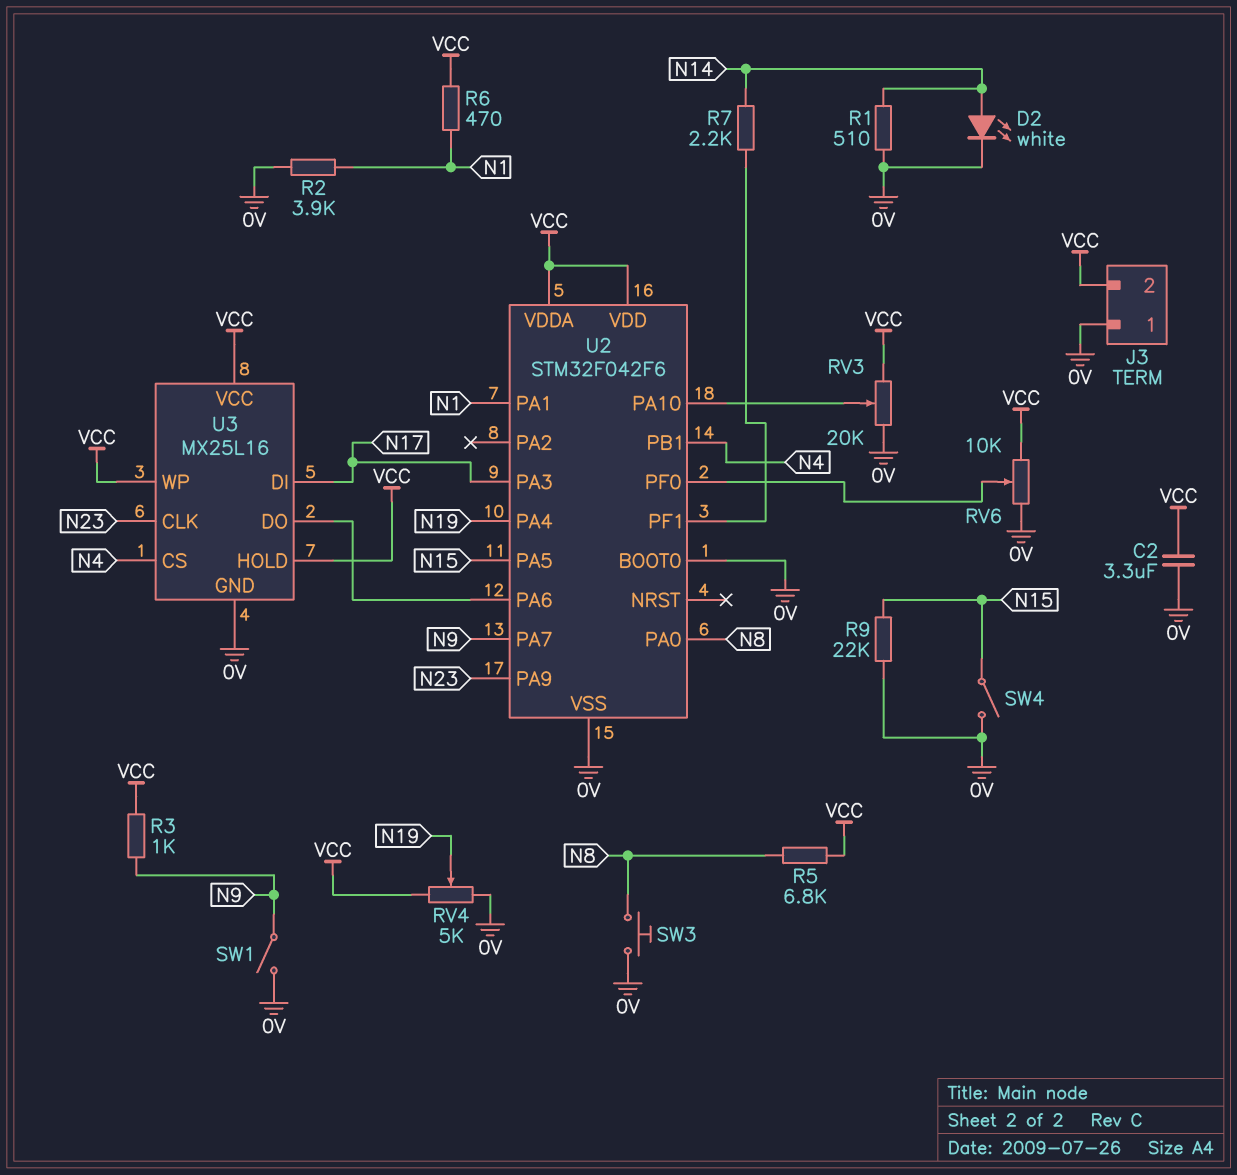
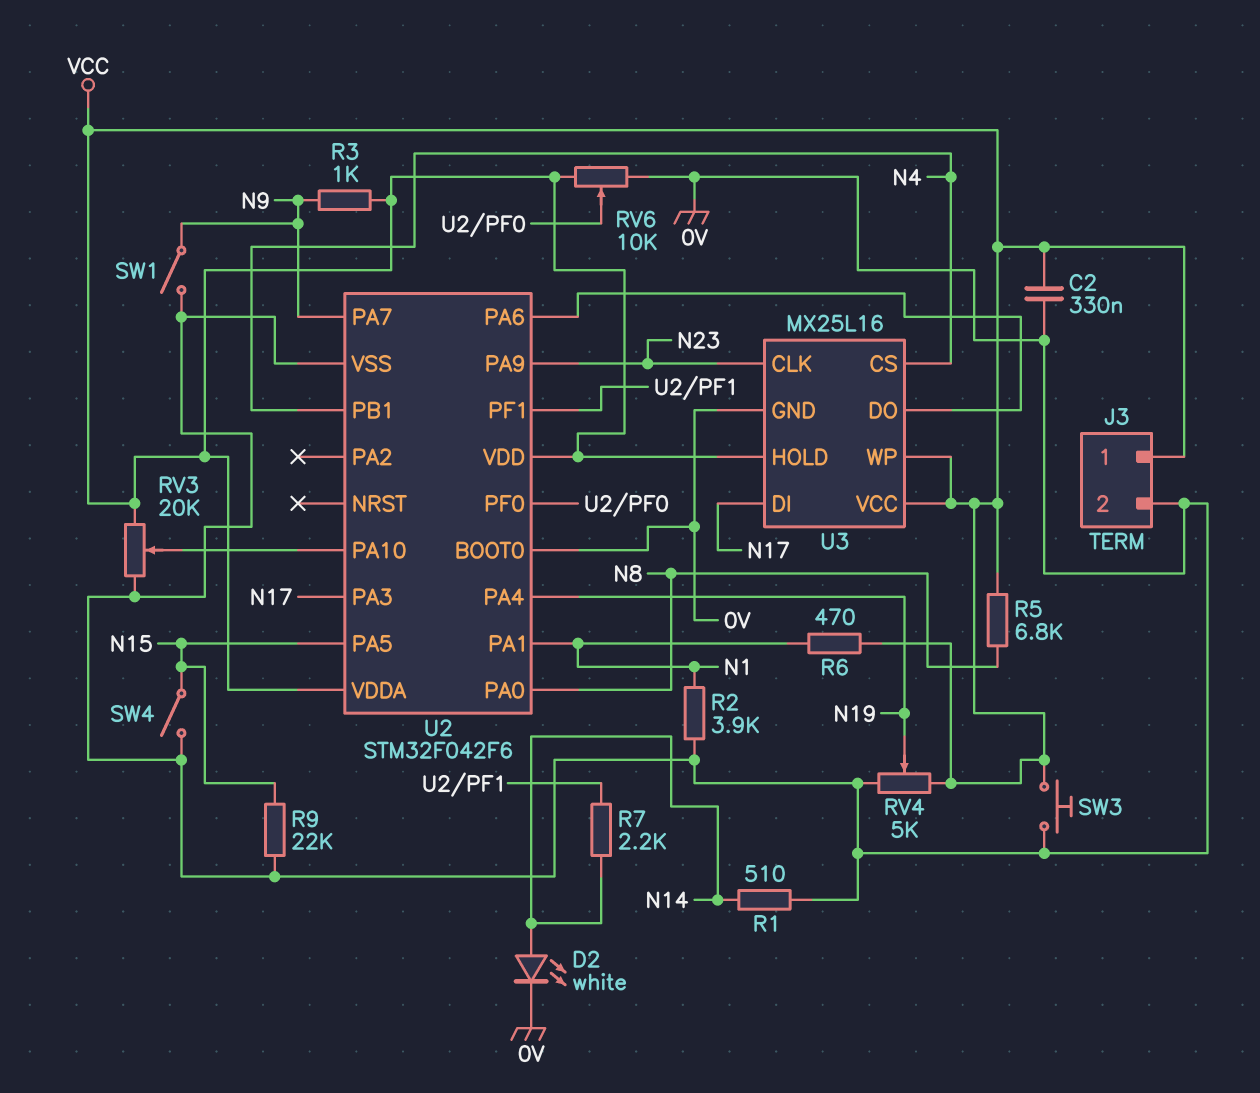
C2: 3.3uF (0V, VCC) -> 330nF (0V, VCC)
J3 pin 1: 0V -> VCC
J3 pin 2: VCC -> 0V
SW3: button (0V, N8) -> button (0V, VCC)

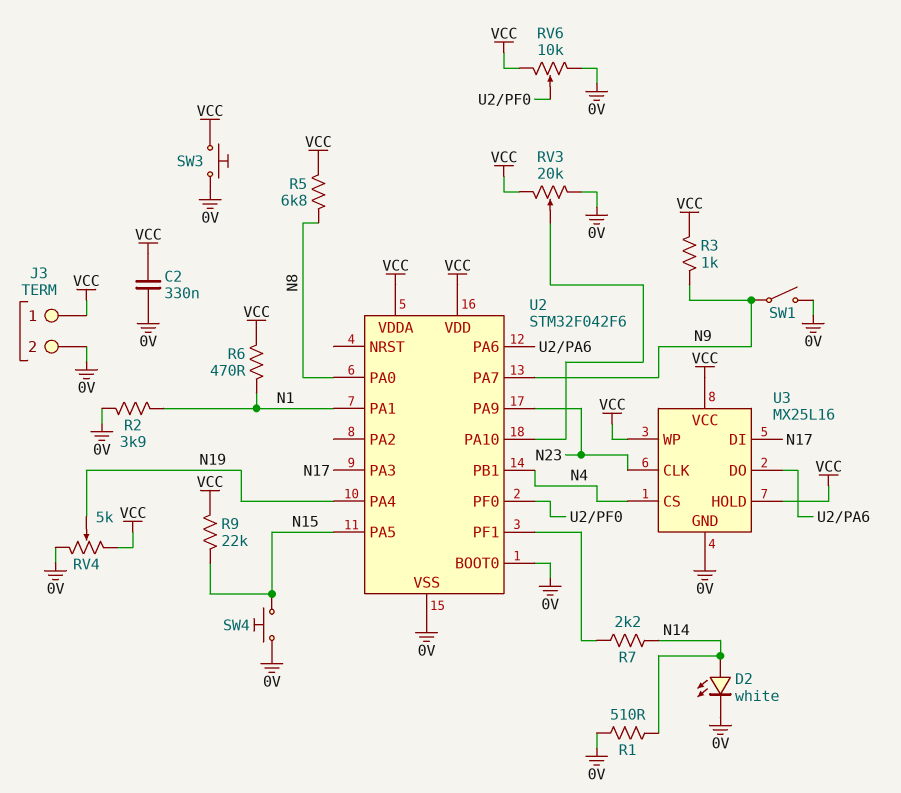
R9: 22k (0V, N15) -> 22k (N15, VCC)
SW4: switch (0V, N15) -> button (0V, N15)

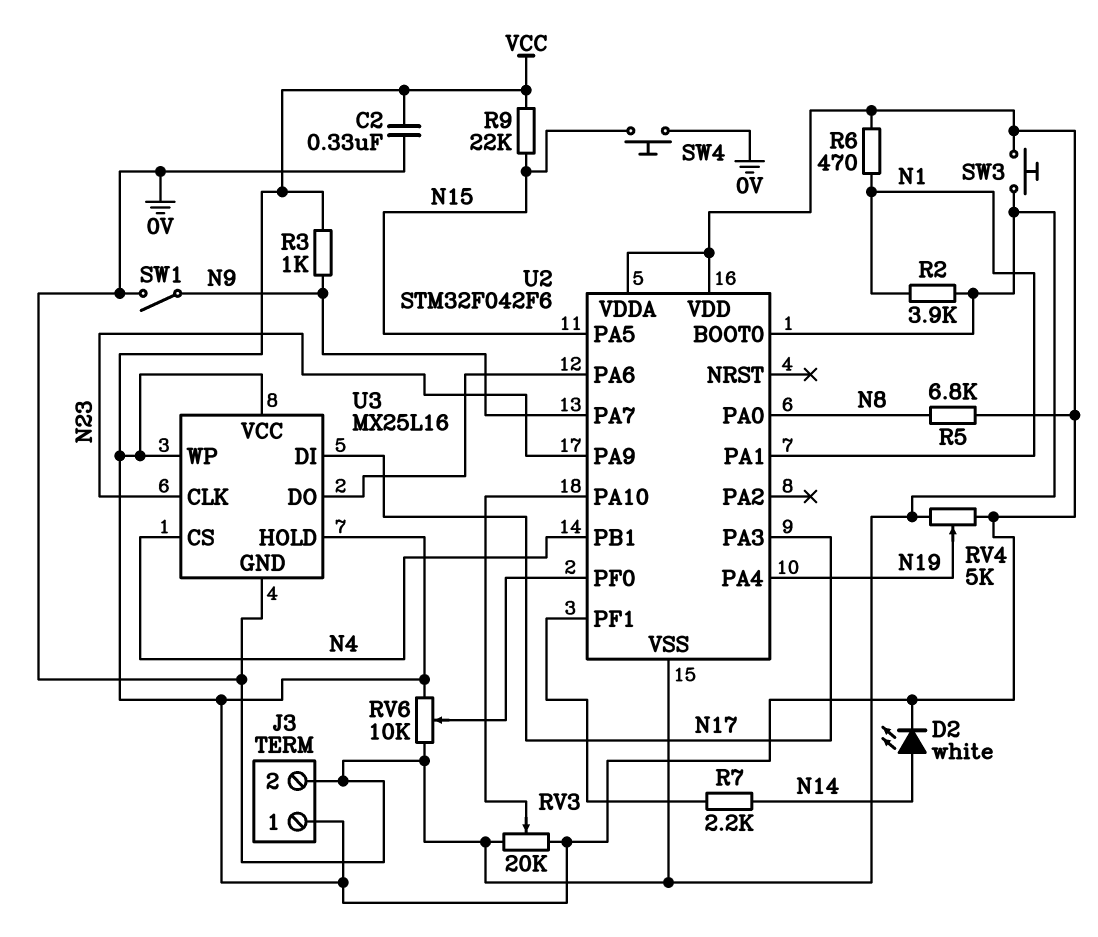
D2: LED white (A N14, K 0V) -> LED white (A N14, K VCC)
R1: 510 (0V, N14) -> none

